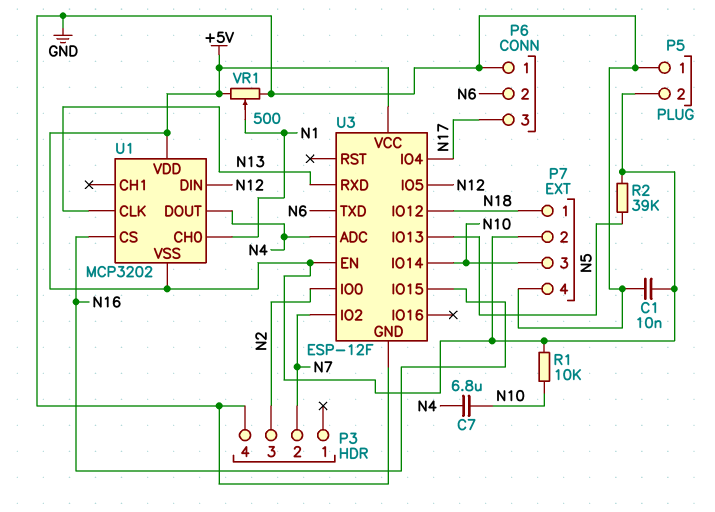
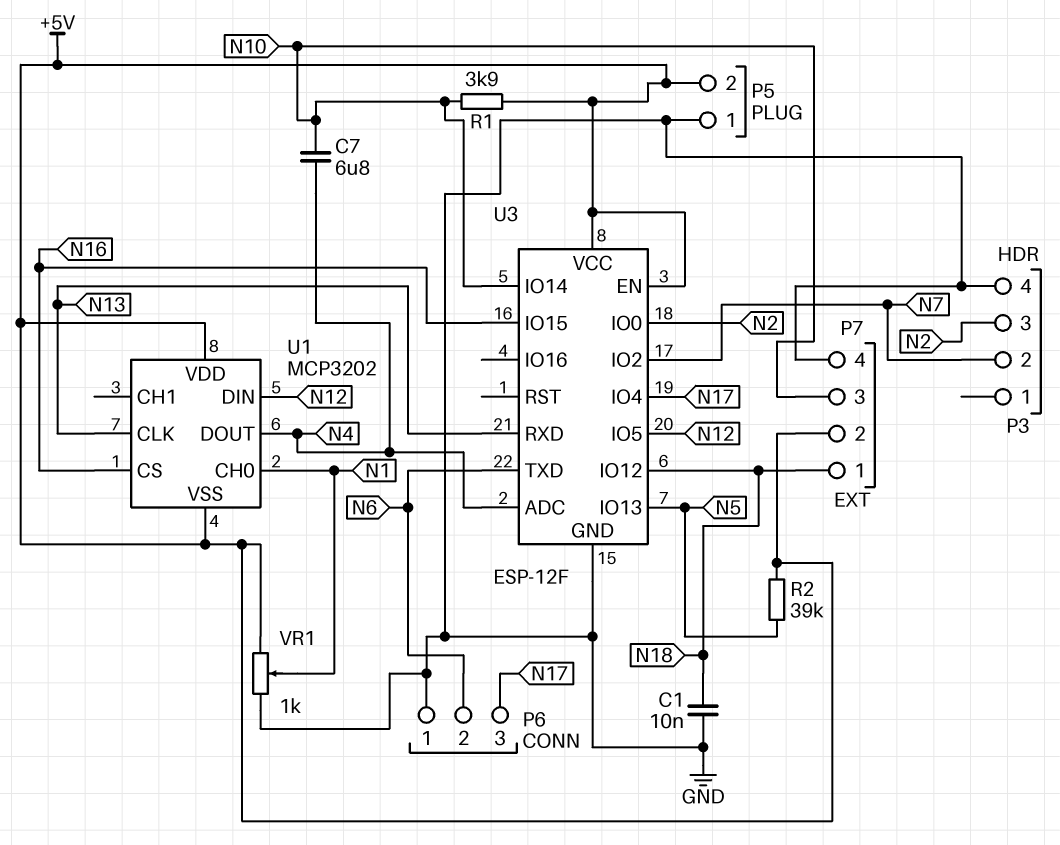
C1: 10nF (+5V, GND) -> 10nF (GND, N18)
R1: 10k (+5V, N10) -> 3.9k (+5V, N10)
VR1: 500 (+5V, GND, wiper N1) -> 1k (+5V, GND, wiper N1)

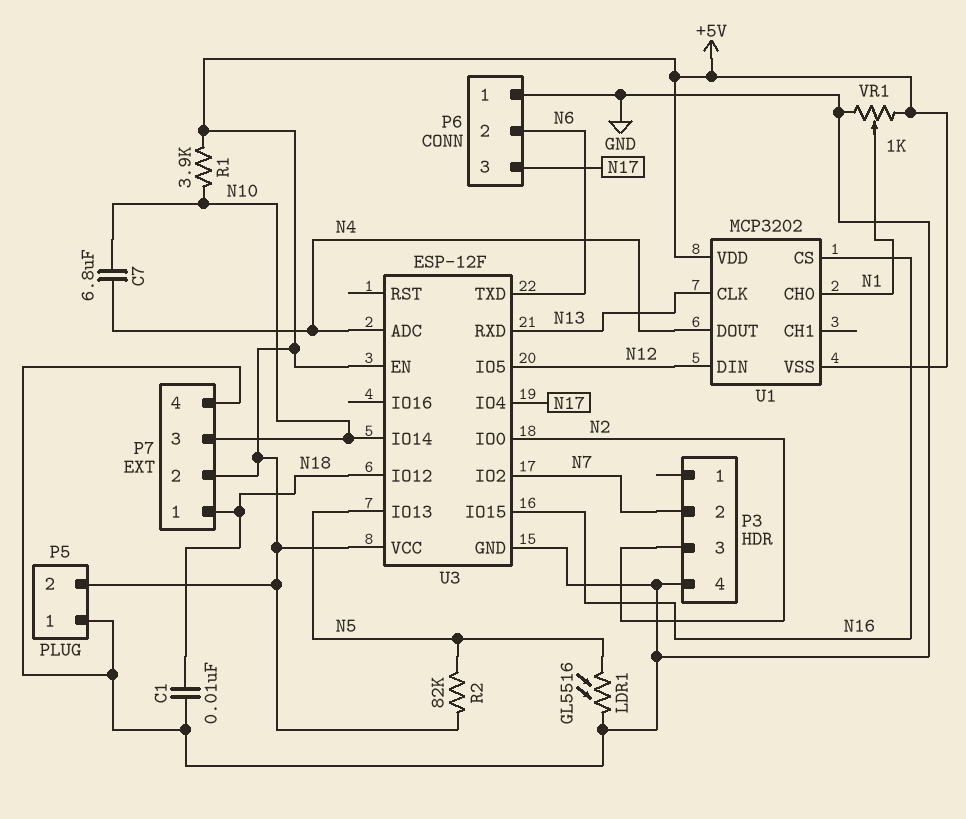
LDR1: none -> GL5516 (GND, N5)
R2: 39k (+5V, N5) -> 82k (+5V, N5)

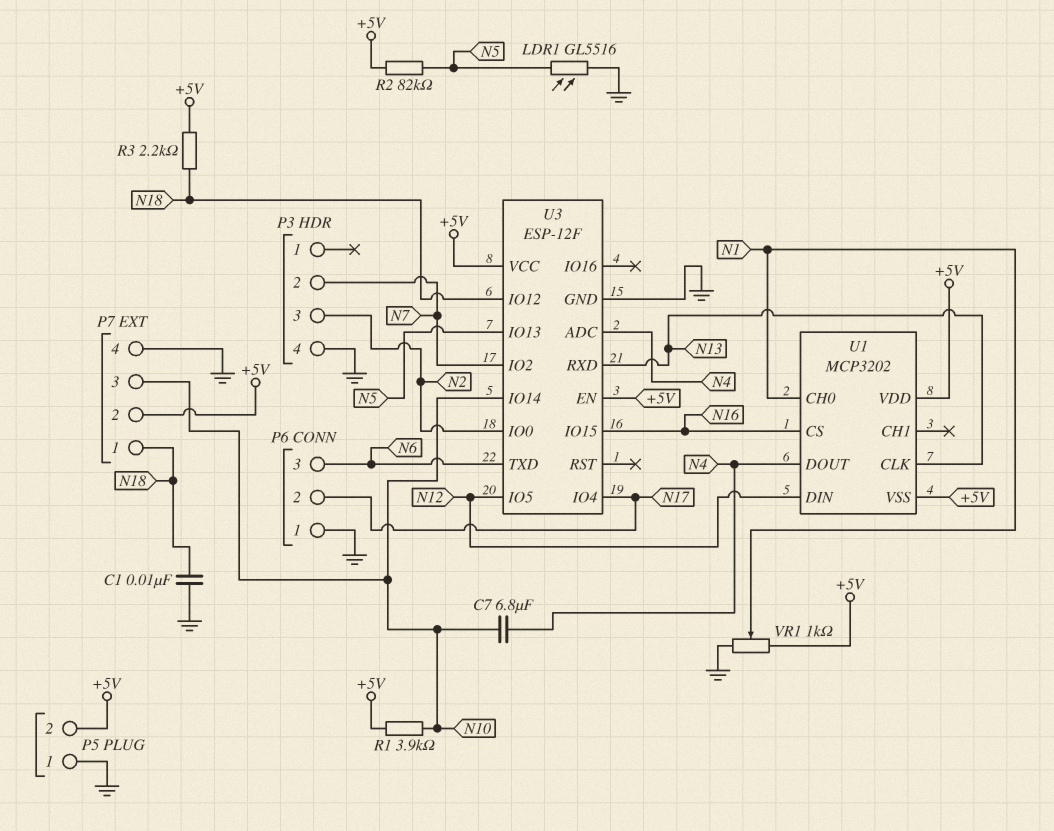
P6 pin 2: N6 -> N17
P6 pin 3: N17 -> N6
R3: none -> 2.2k (+5V, N18)

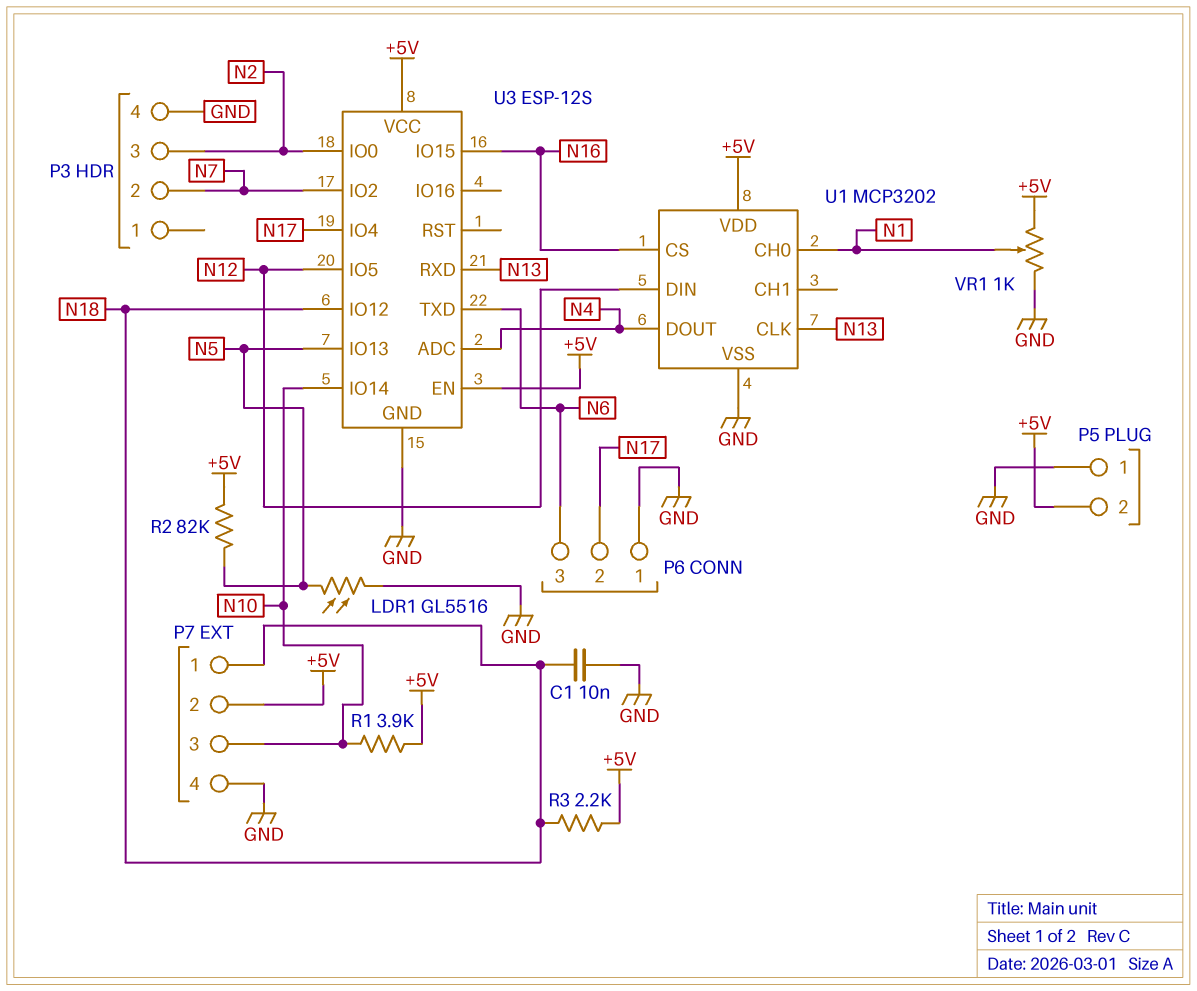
C7: 6.8uF (N4, N10) -> none
U1 pin VSS: +5V -> GND
U3: ESP-12F -> ESP-12S

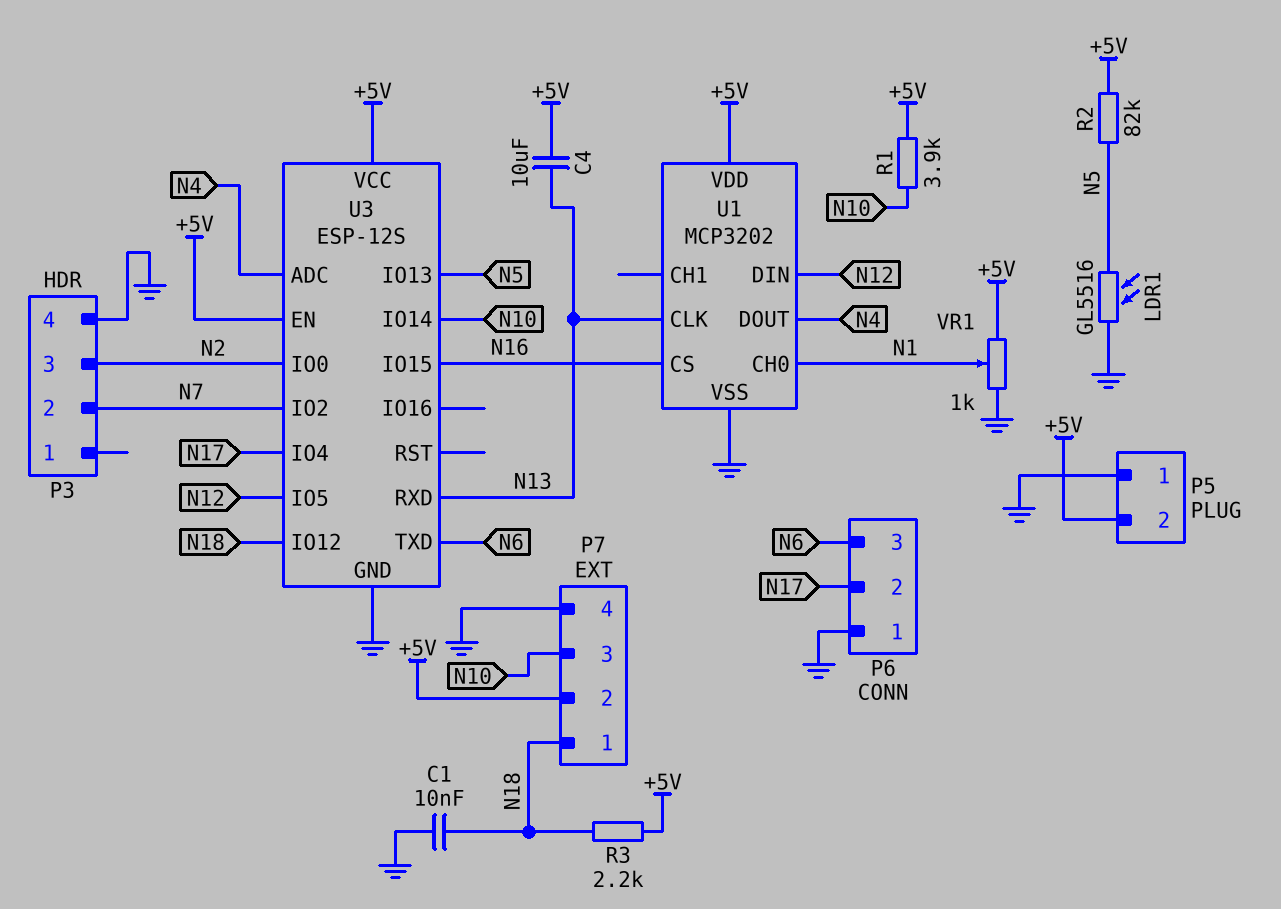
C4: none -> 10uF (+5V, N13)

